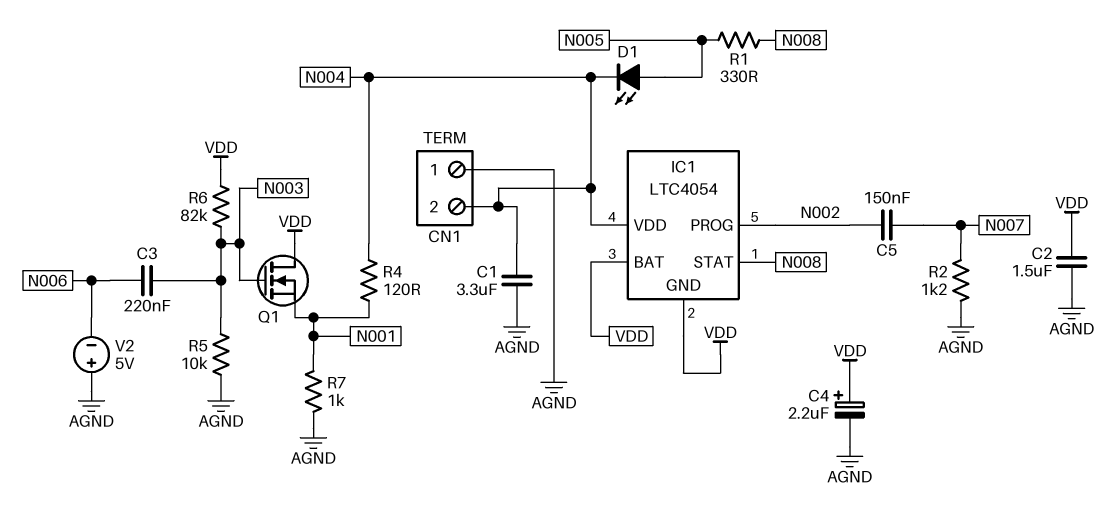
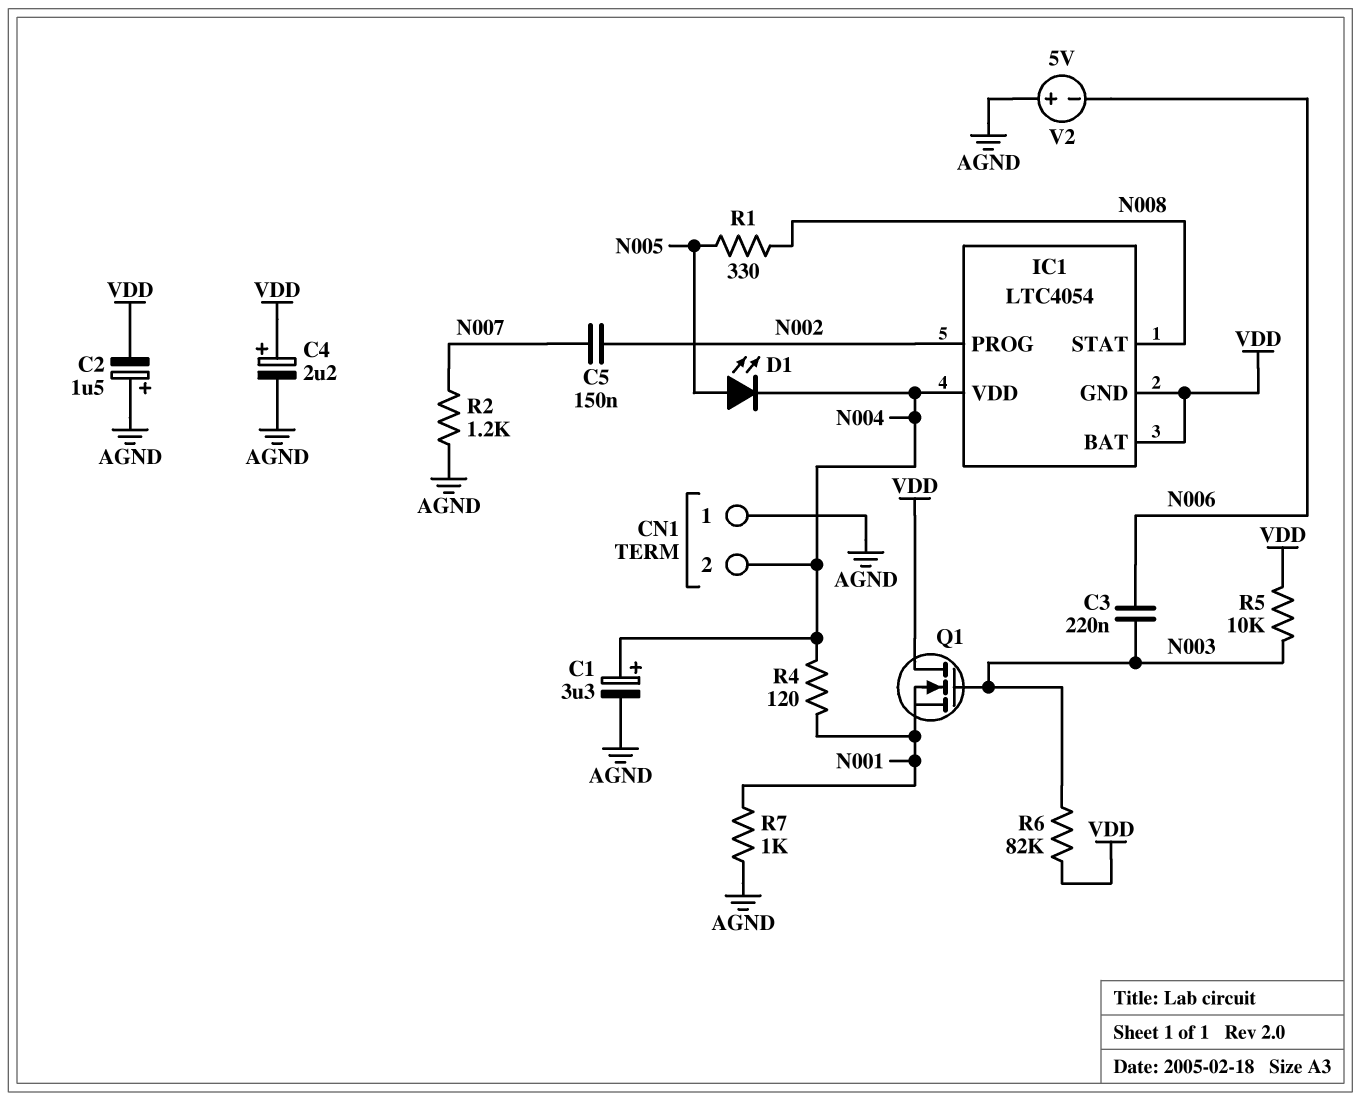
C1: 3.3uF (AGND, N004) -> 3.3uF (plus N004, minus AGND)
C2: 1.5uF (AGND, VDD) -> 1.5uF (plus AGND, minus VDD)
R5: 10k (AGND, N003) -> 10k (N003, VDD)

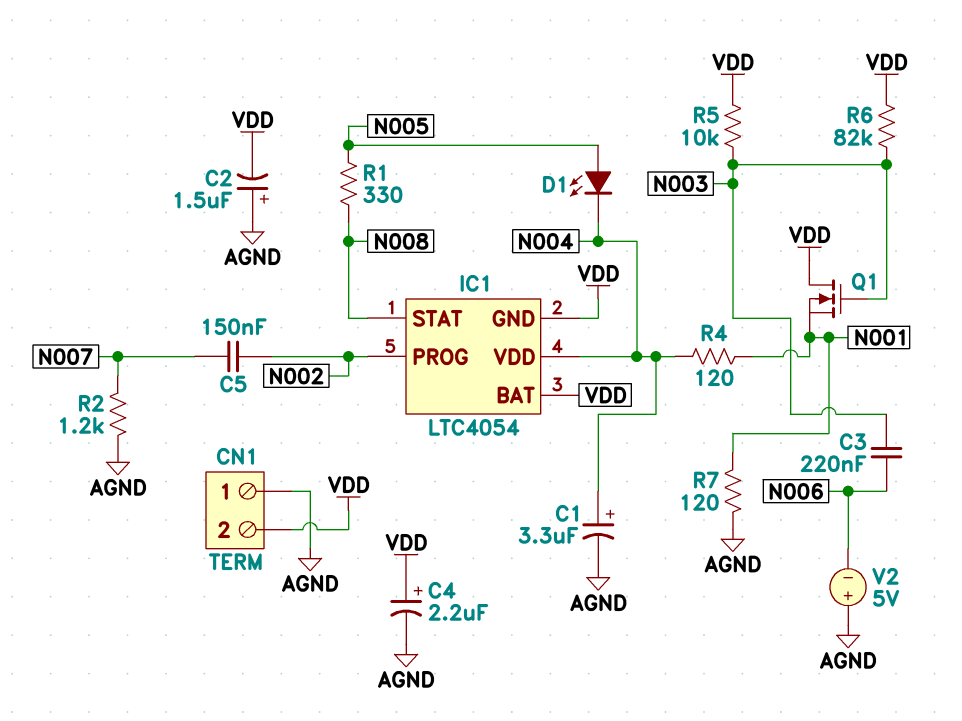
CN1 pin 2: N004 -> VDD
R7: 1k (AGND, N001) -> 120 (AGND, N001)

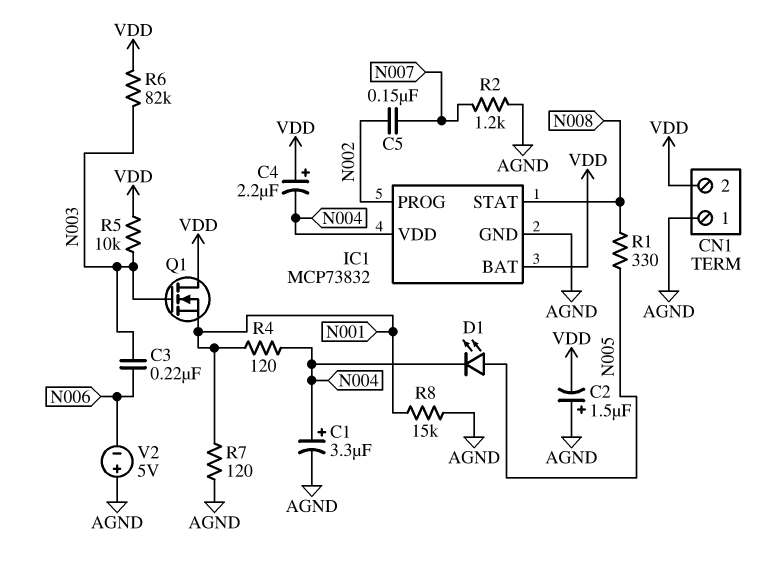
C4: 2.2uF (plus VDD, minus AGND) -> 2.2uF (plus VDD, minus N004)
IC1: LTC4054 -> MCP73832
IC1 pin GND: VDD -> AGND
R8: none -> 15k (AGND, N001)

